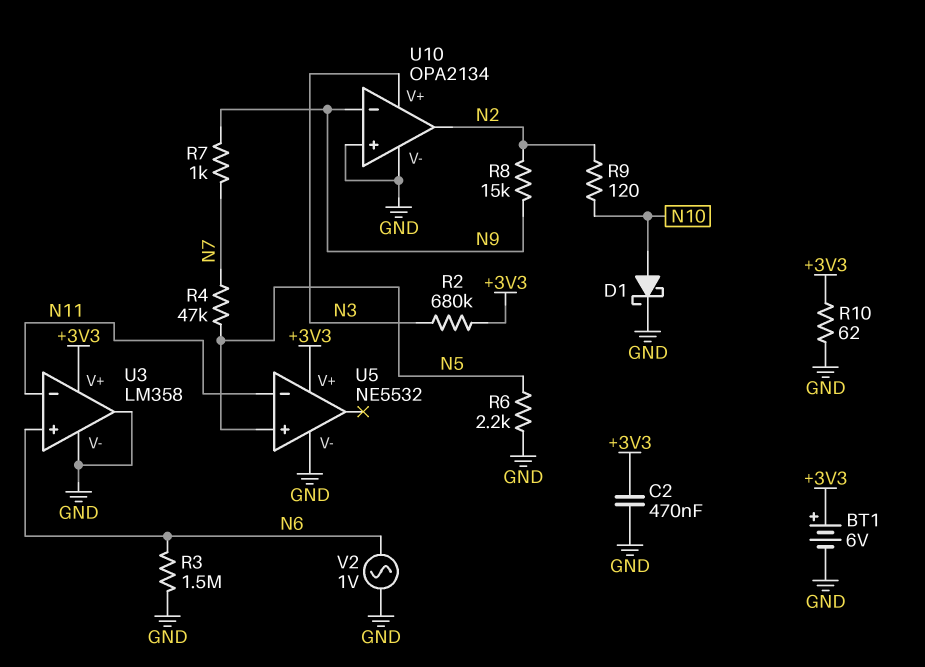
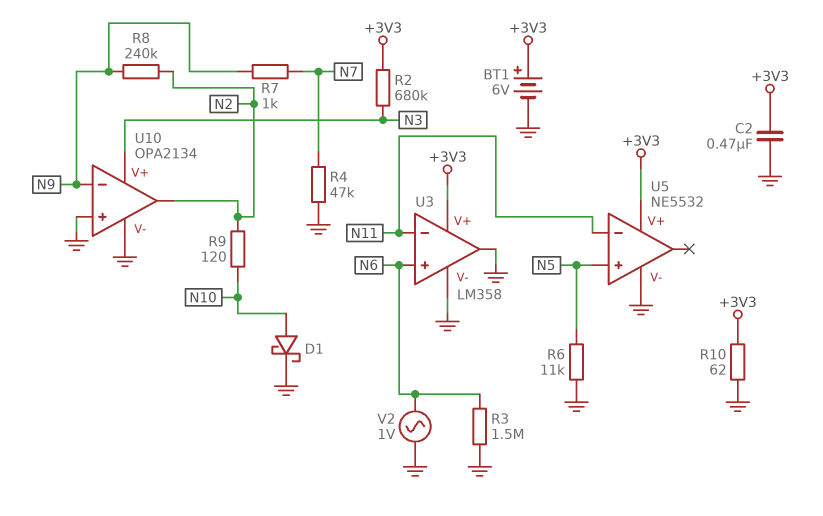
R4: 47k (N5, N7) -> 47k (GND, N7)
R6: 2.2k (GND, N5) -> 11k (GND, N5)
R8: 15k (N2, N9) -> 240k (N2, N9)

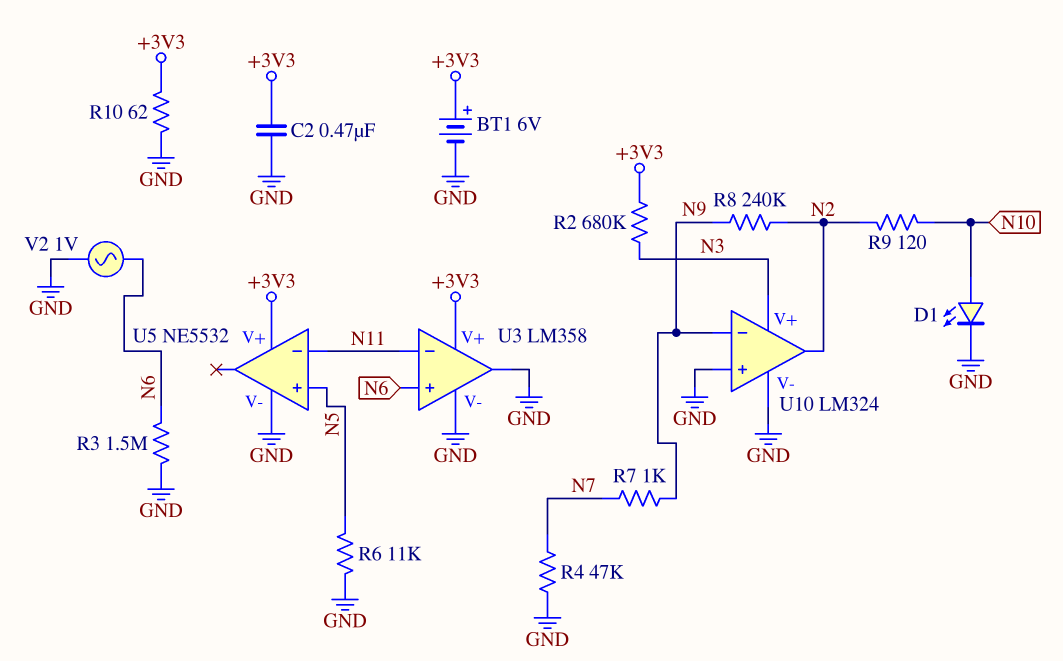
D1: schottky (A N10, K GND) -> LED (A N10, K GND)
U10: OPA2134 -> LM324

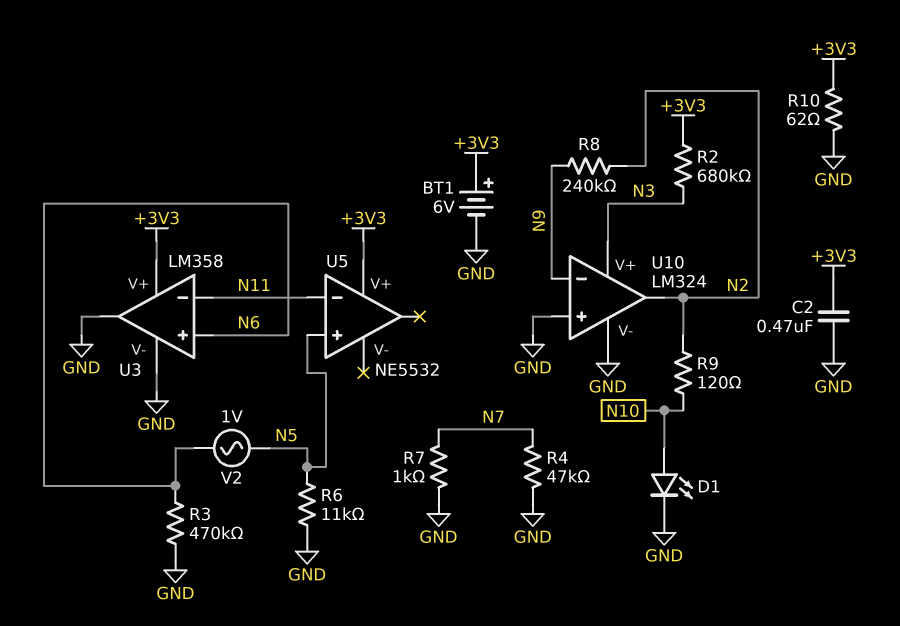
R3: 1.5M (GND, N6) -> 470k (GND, N6)
R7: 1k (N7, N9) -> 1k (GND, N7)
U5 pin V-: GND -> none
V2: AC 1V (GND, N6) -> AC 1V (N5, N6)

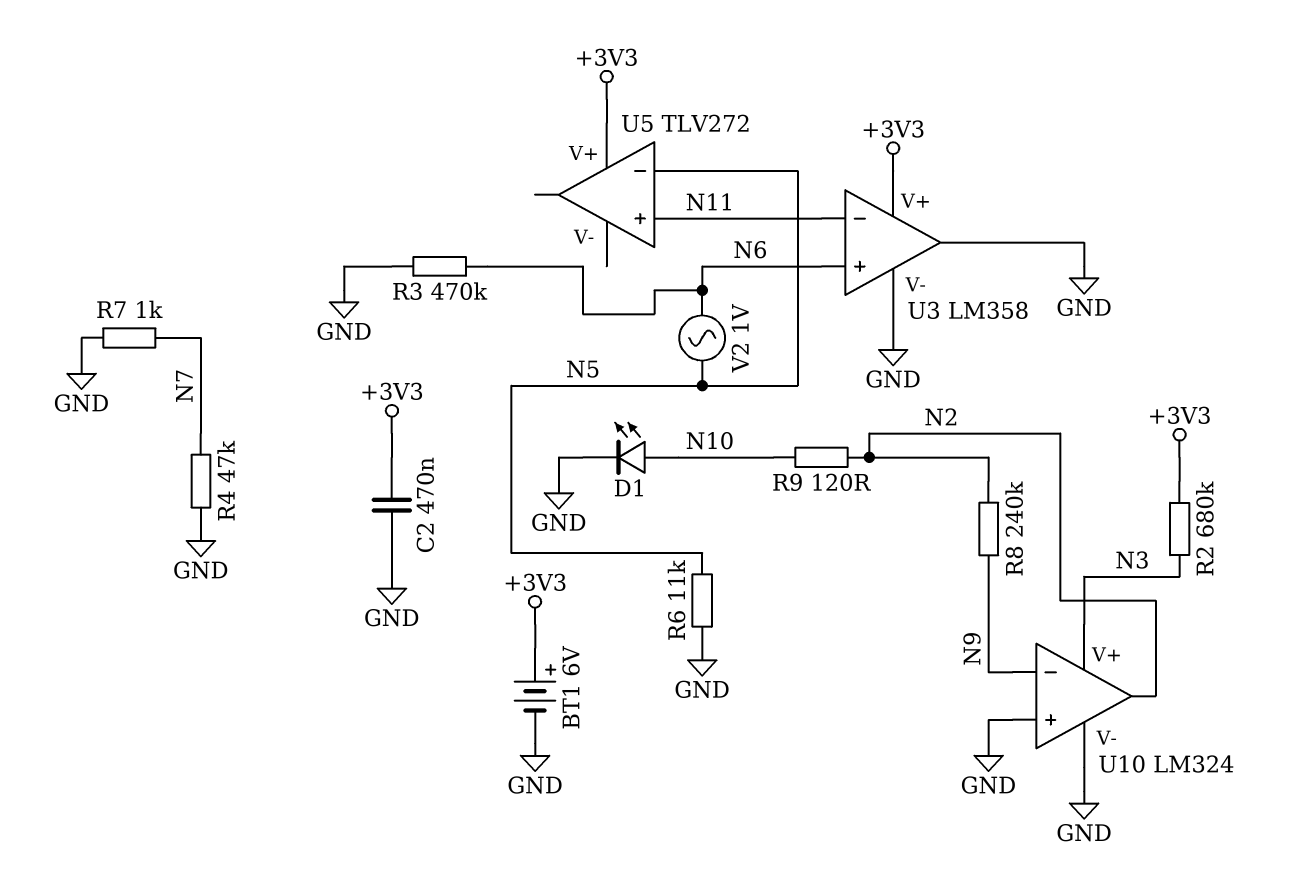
R10: 62 (+3V3, GND) -> none
U5: NE5532 -> TLV272
U5 pin in+: N5 -> N11
U5 pin in-: N11 -> N5

